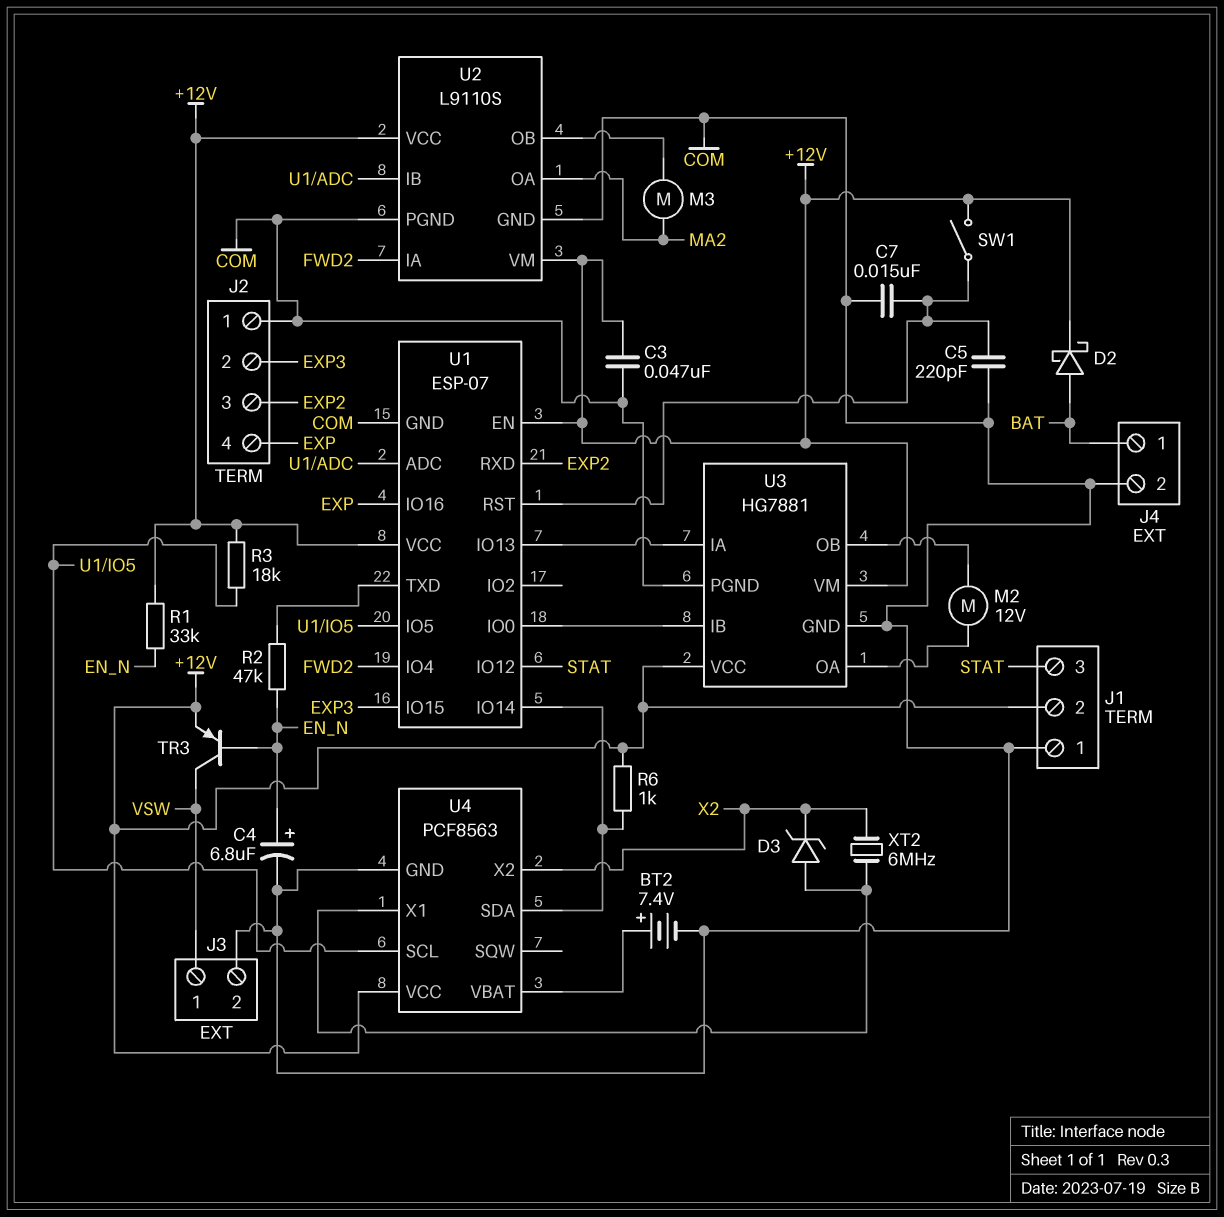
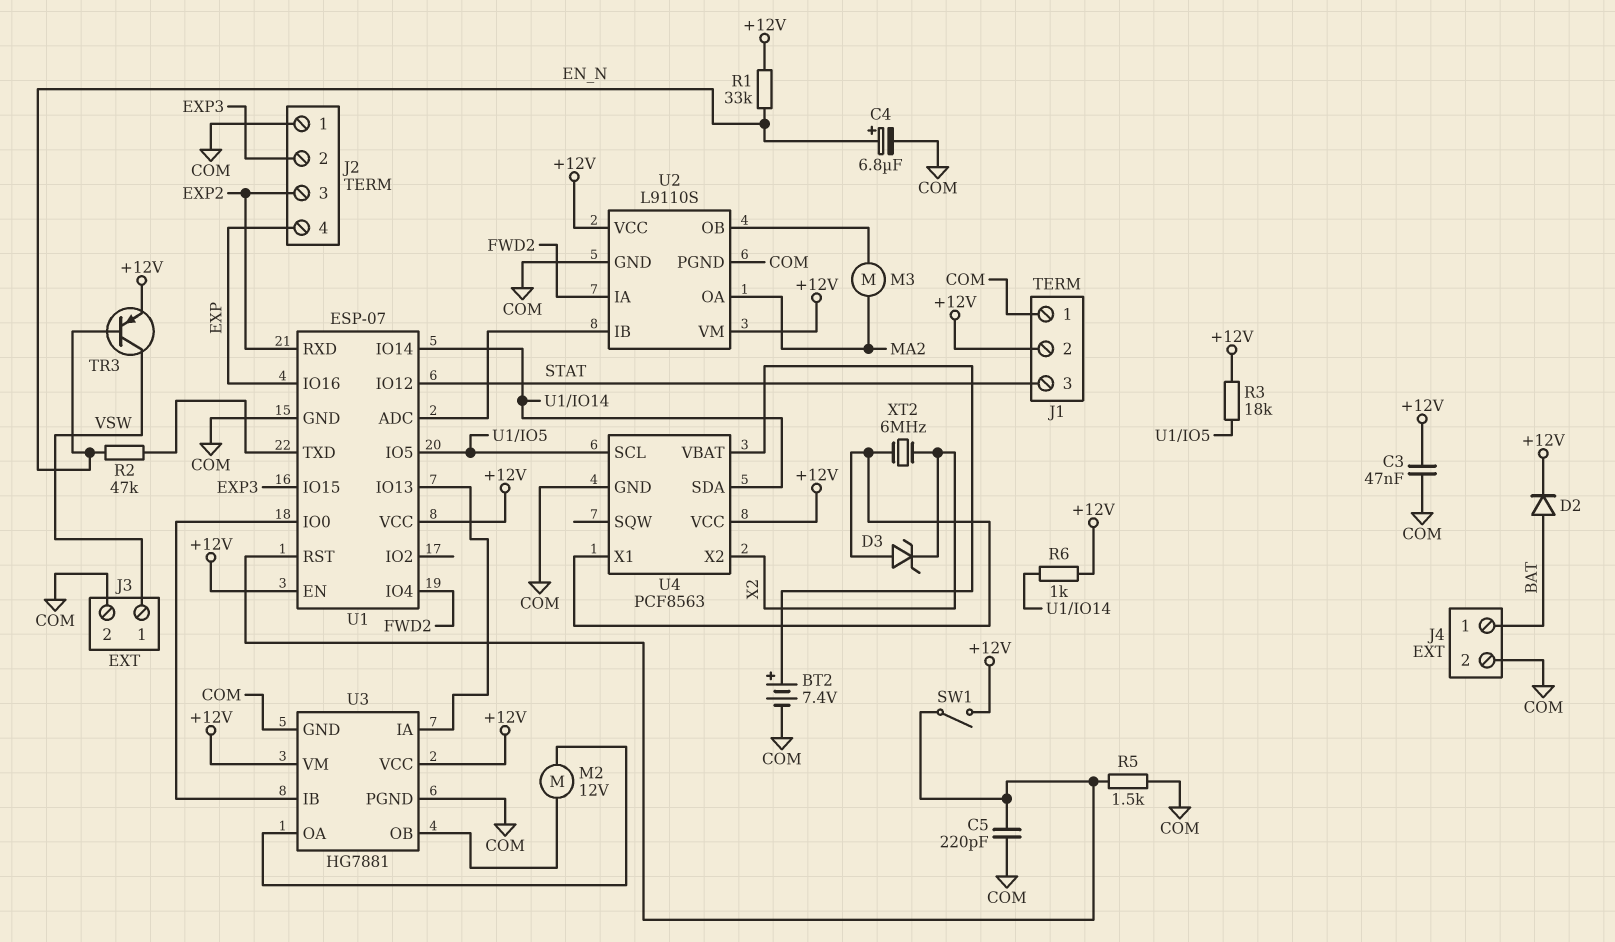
C7: 15nF (COM, U1/RST) -> none
D2: schottky (A BAT, K +12V) -> diode (A BAT, K +12V)
R5: none -> 1.5k (COM, U1/RST)

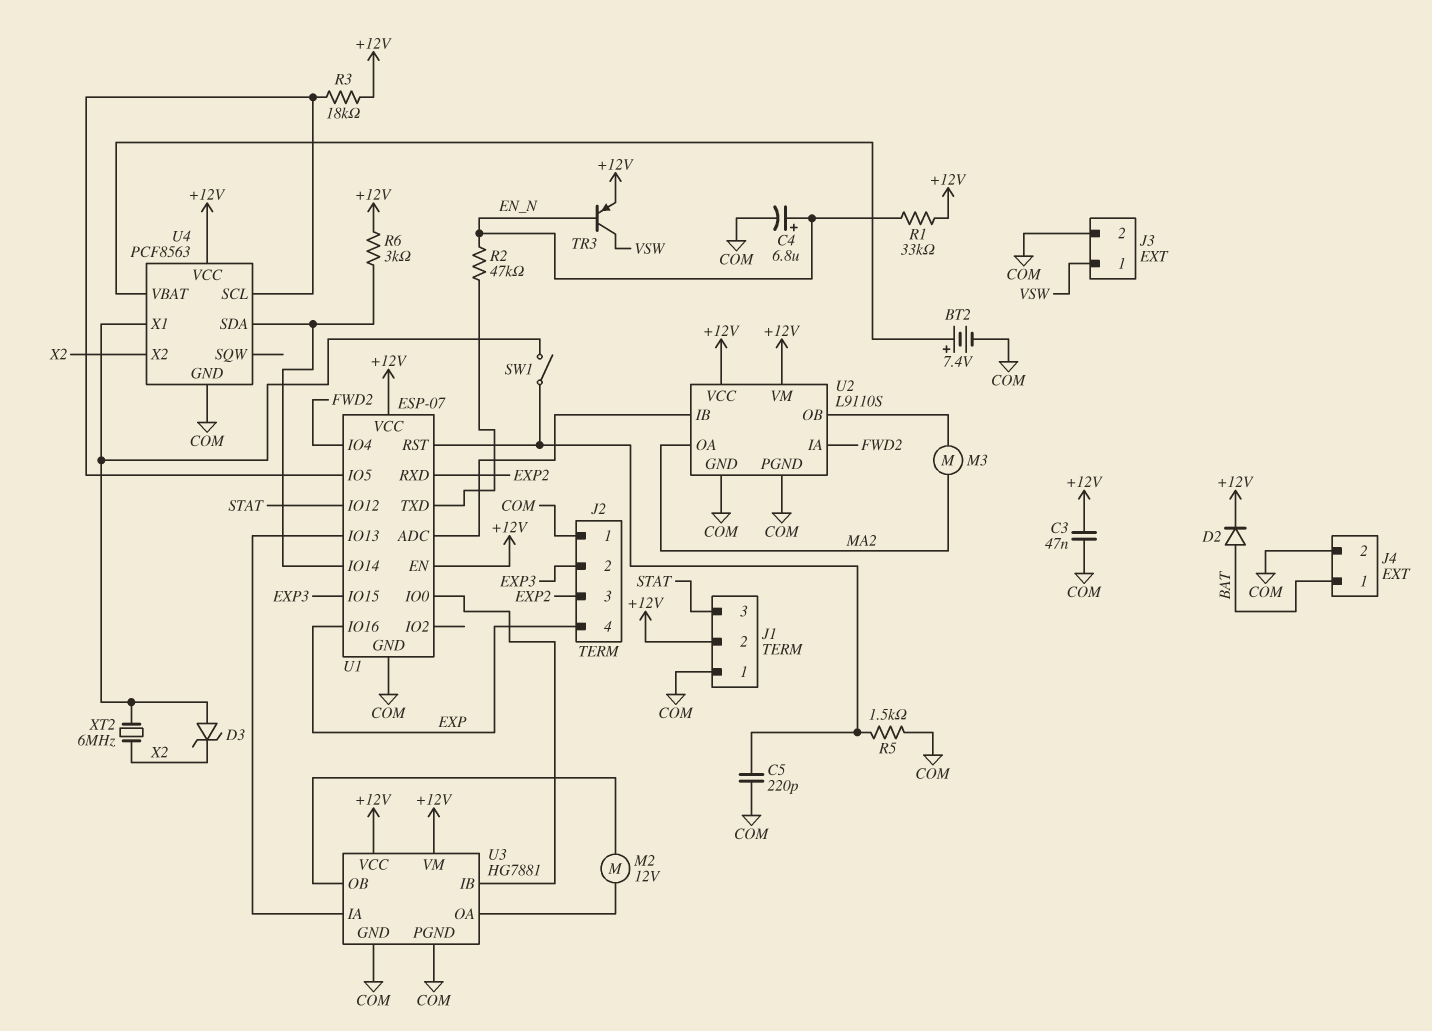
R6: 1k (+12V, U1/IO14) -> 3k (+12V, U1/IO14)
SW1: switch (+12V, U1/RST) -> switch (U1/RST, U4/X1)

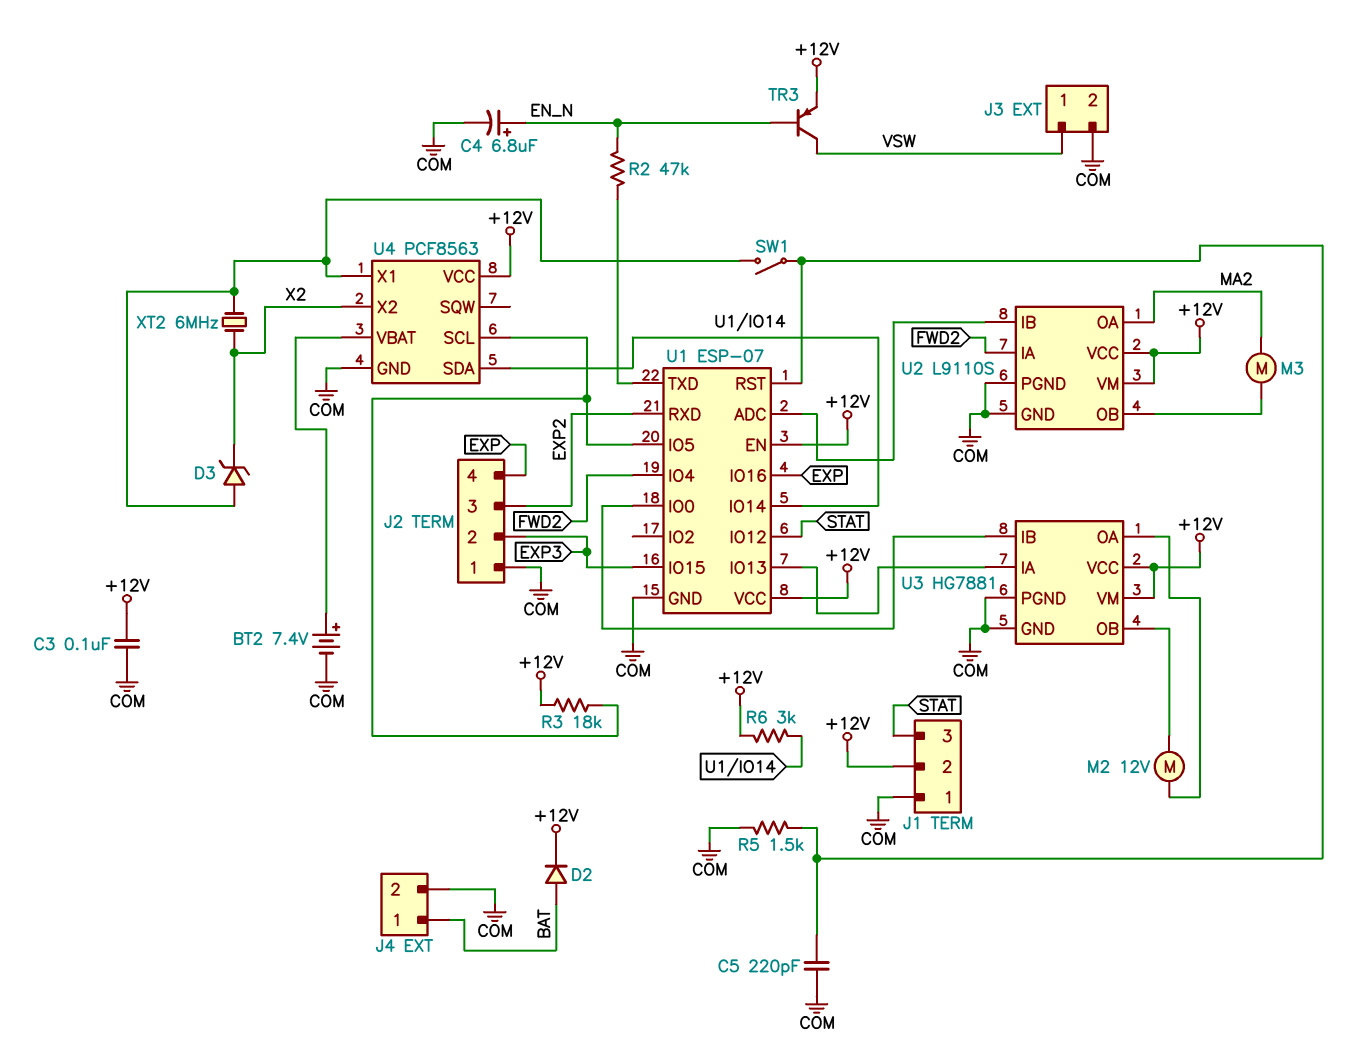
C3: 47nF (+12V, COM) -> 100nF (+12V, COM)
R1: 33k (+12V, EN_N) -> none

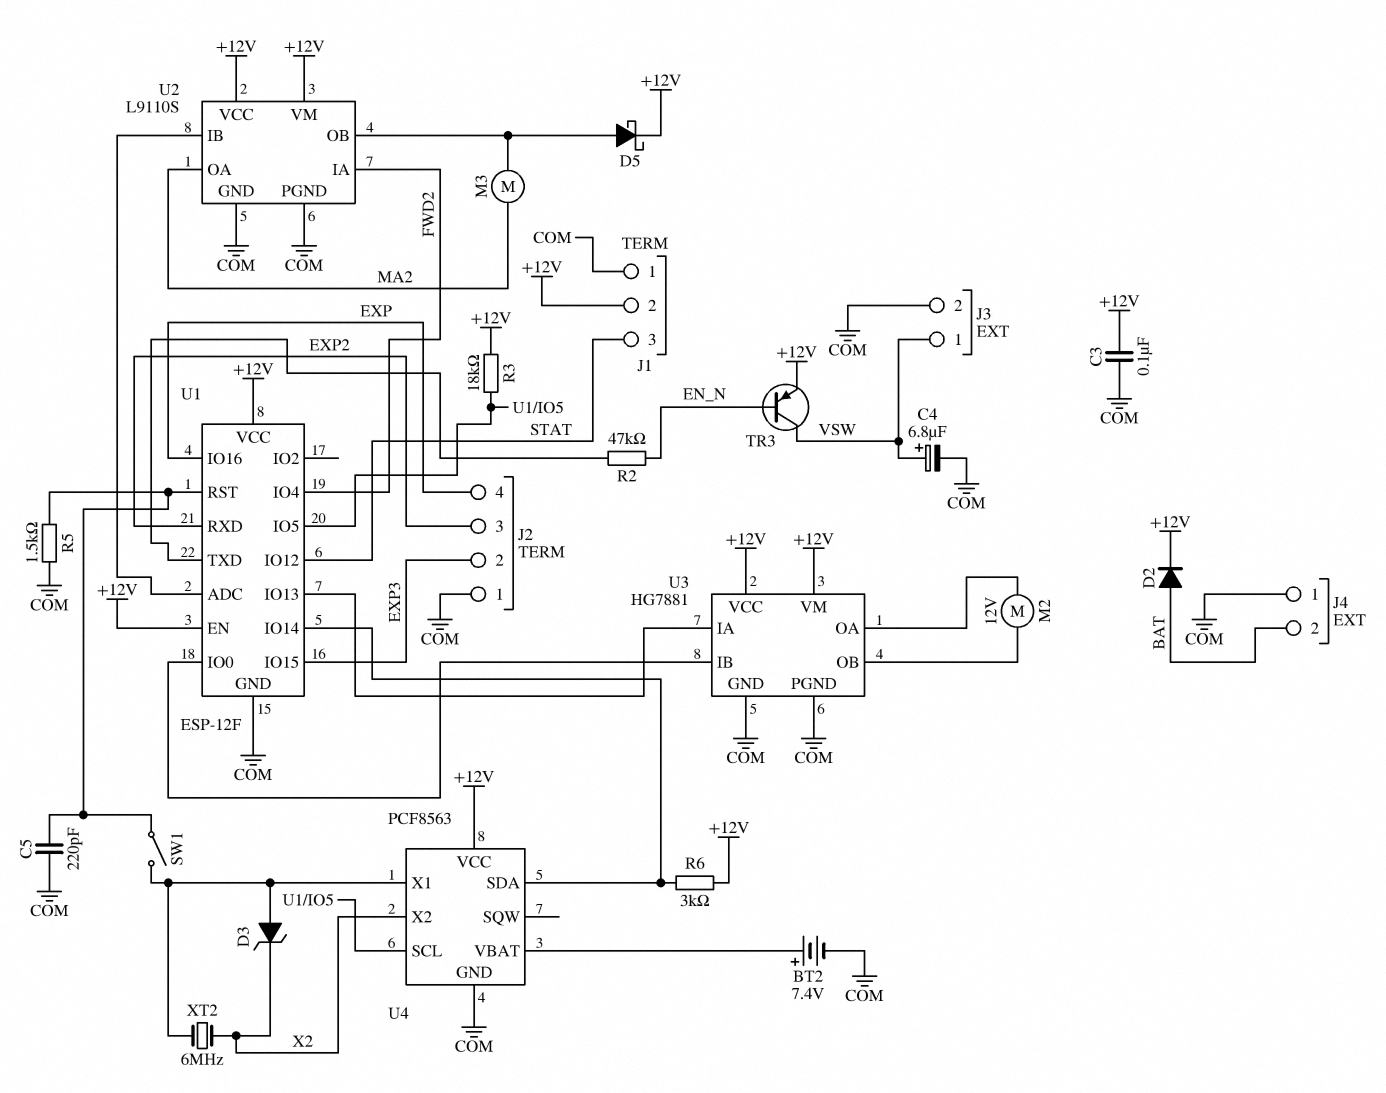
C4: 6.8uF (plus EN_N, minus COM) -> 6.8uF (plus VSW, minus COM)
D5: none -> schottky (A U2/OB, K +12V)
J4 pin 1: BAT -> COM
J4 pin 2: COM -> BAT
U1: ESP-07 -> ESP-12F

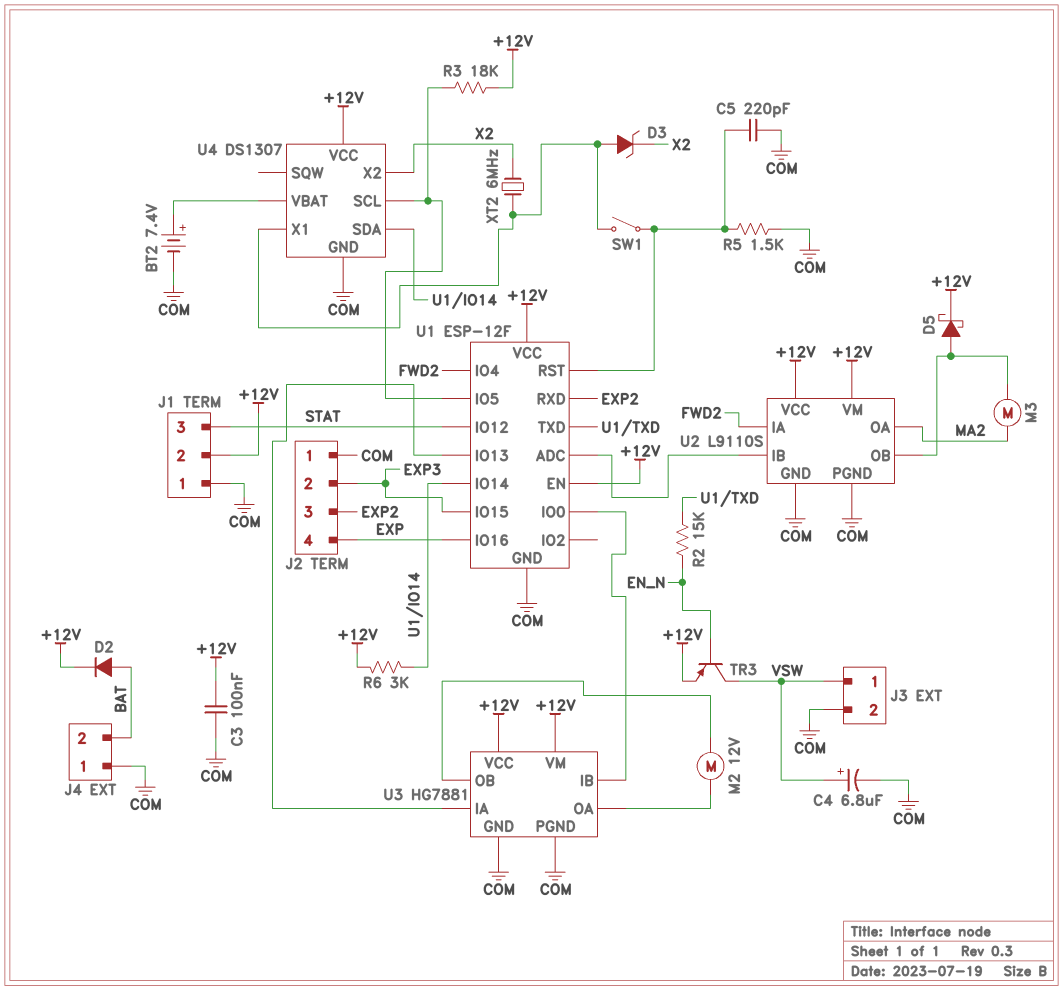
R2: 47k (EN_N, U1/TXD) -> 15k (EN_N, U1/TXD)
U4: PCF8563 -> DS1307

